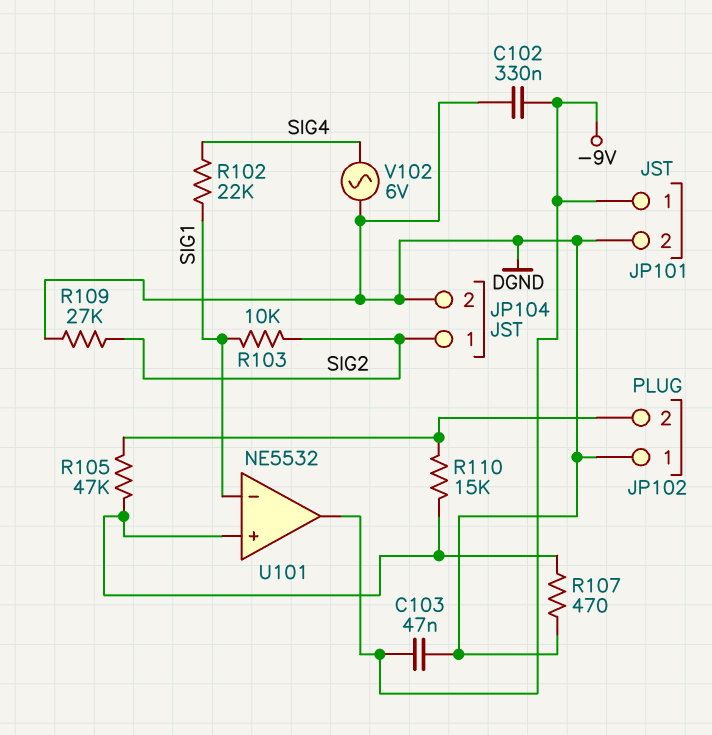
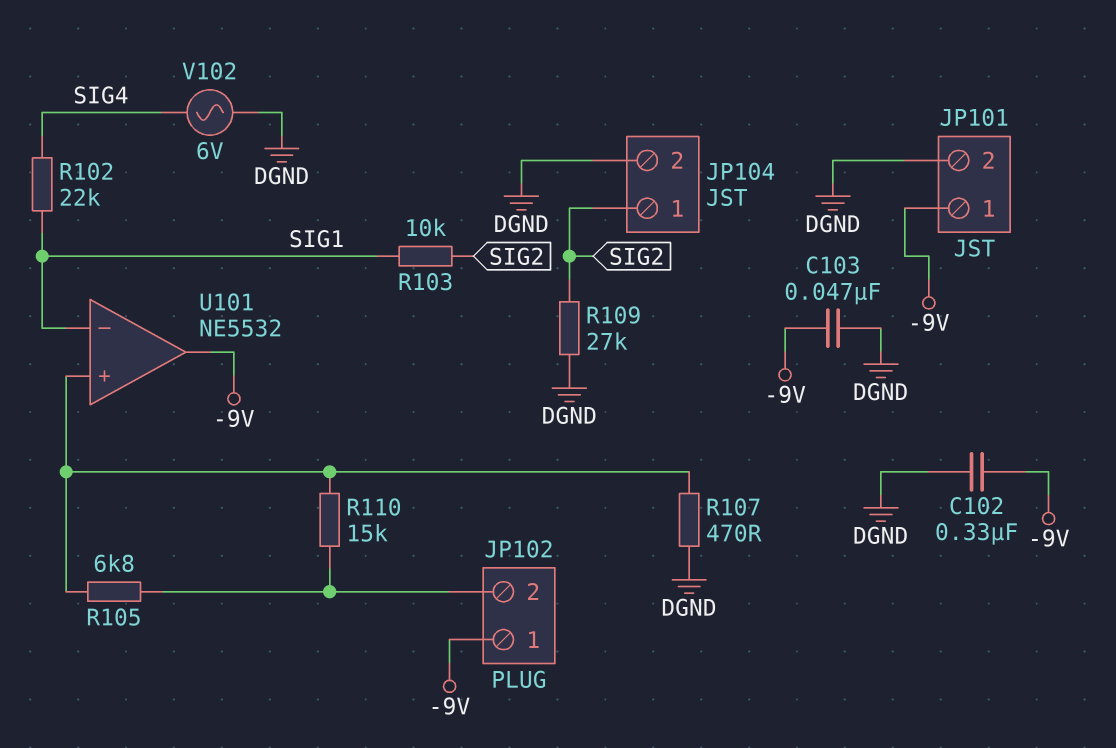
JP102 pin 1: DGND -> -9V
R105: 47k (JP102/2, U101/in+) -> 6.8k (JP102/2, U101/in+)

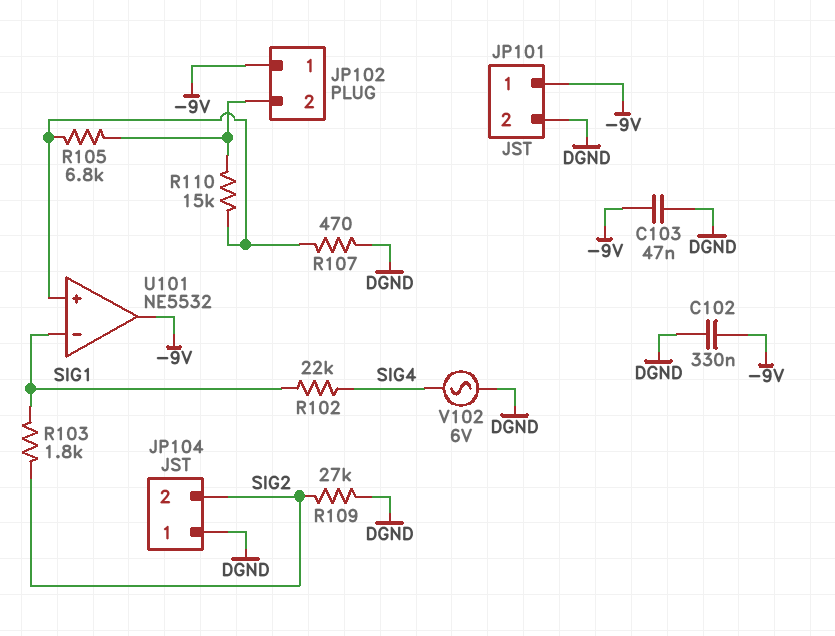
JP104 pin 1: SIG2 -> DGND
JP104 pin 2: DGND -> SIG2
R103: 10k (SIG1, SIG2) -> 1.8k (SIG1, SIG2)

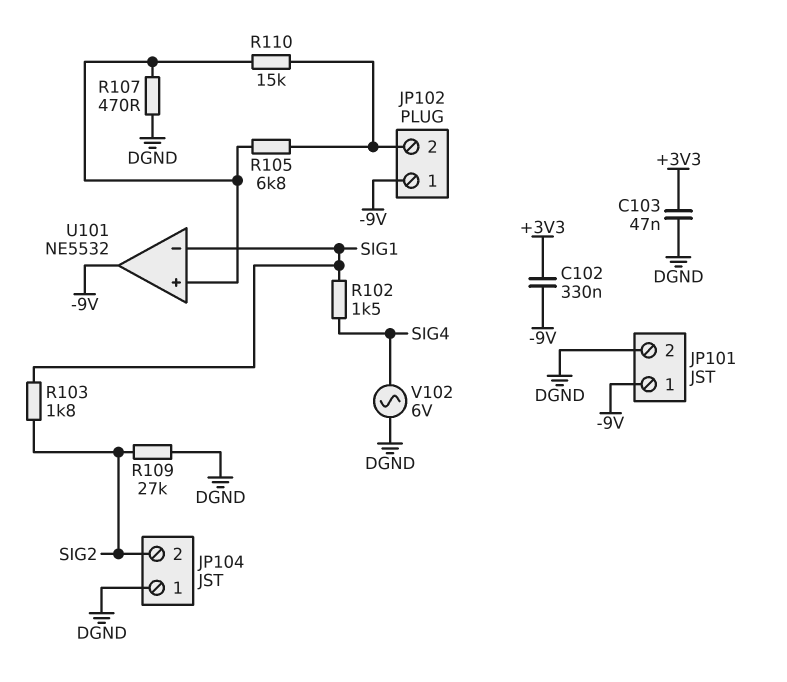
C102: 330nF (-9V, DGND) -> 330nF (+3V3, -9V)
C103: 47nF (-9V, DGND) -> 47nF (+3V3, DGND)
R102: 22k (SIG1, SIG4) -> 1.5k (SIG1, SIG4)

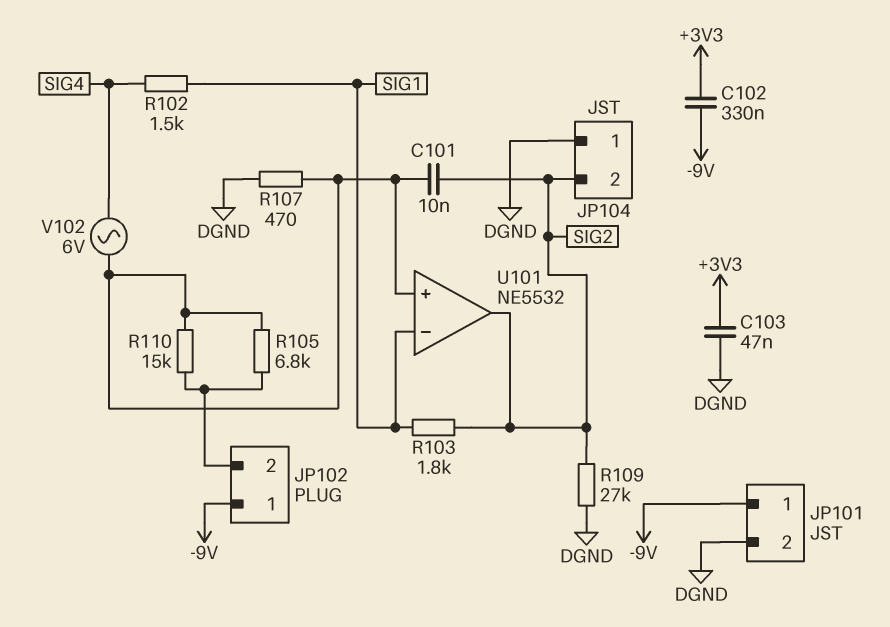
C101: none -> 10nF (SIG2, U101/in+)
U101 pin out: -9V -> SIG2
V102: AC 6V (DGND, SIG4) -> AC 6V (SIG4, U101/in+)

